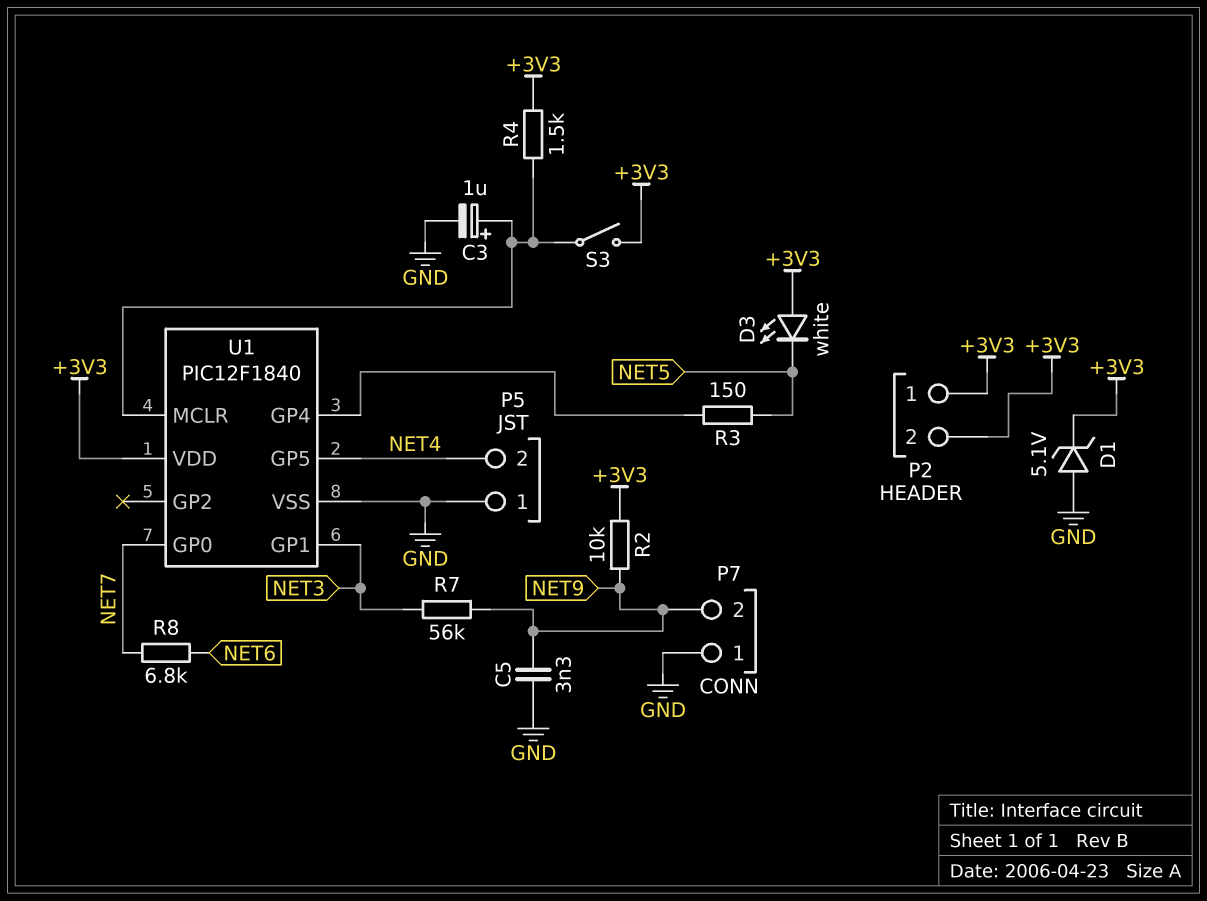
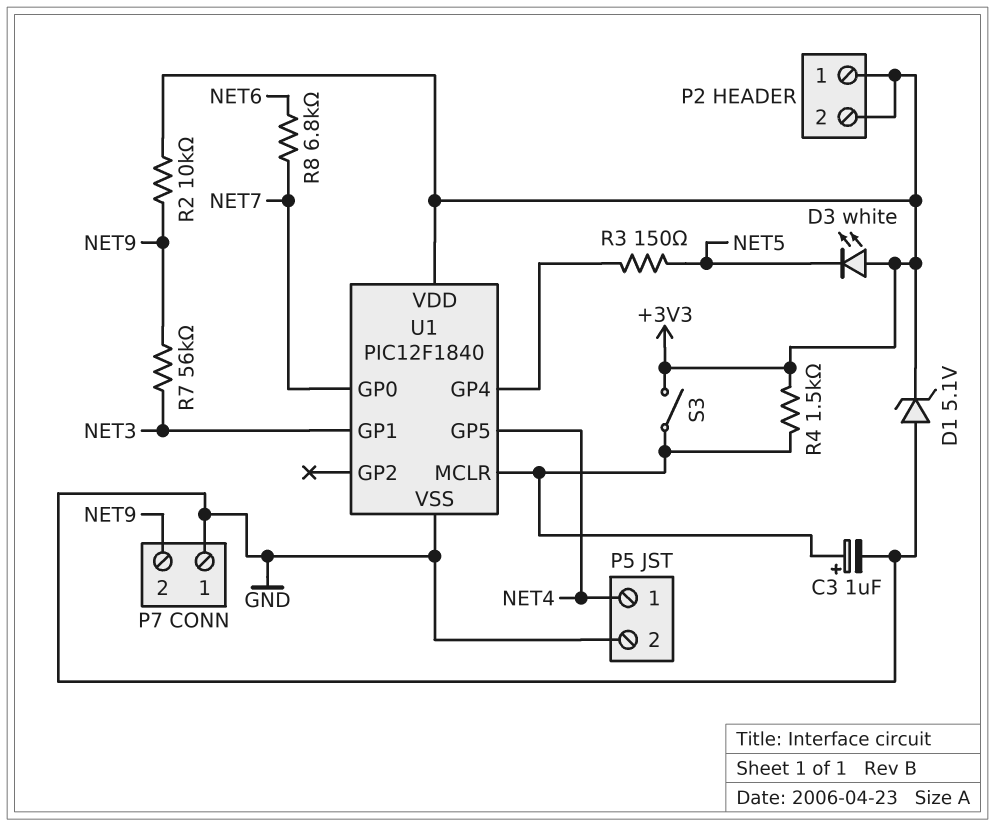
C5: 3.3nF (GND, NET9) -> none
P5 pin 1: GND -> NET4
P5 pin 2: NET4 -> GND

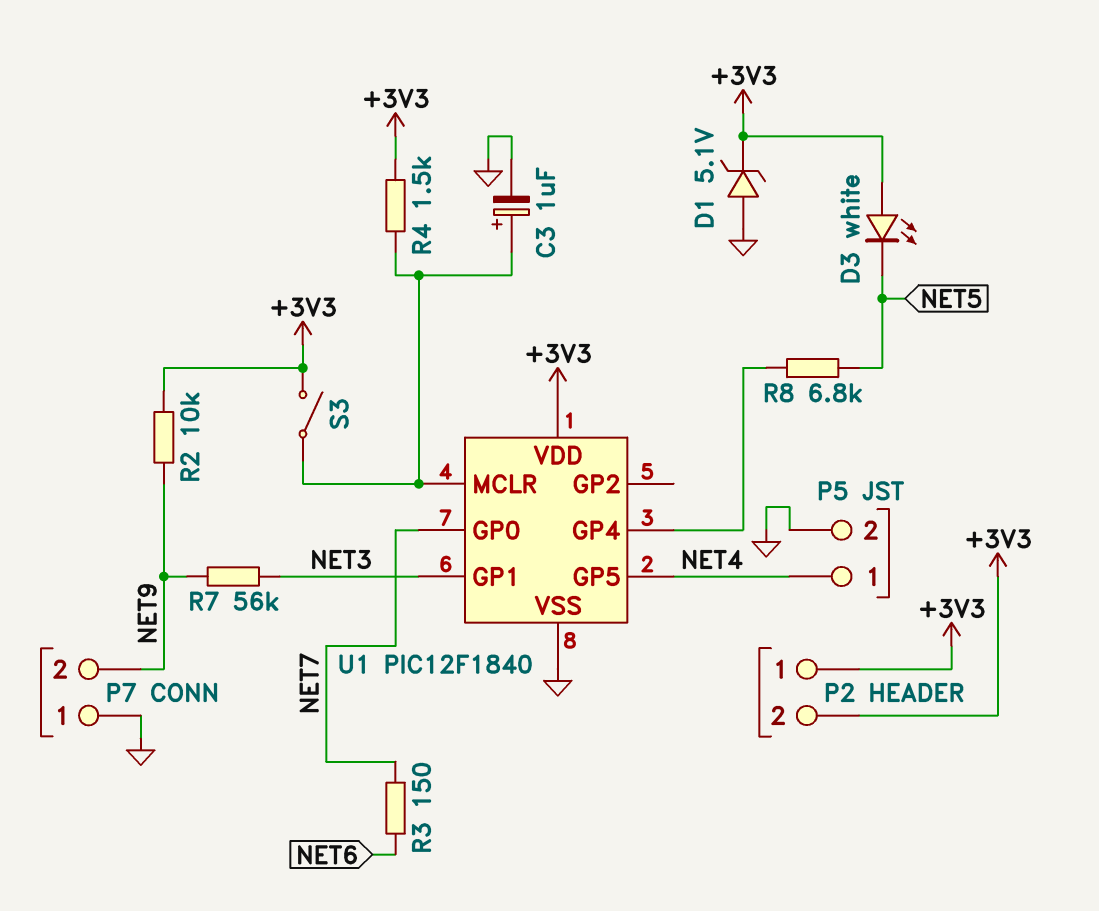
R3: 150 (NET5, U1/GP4) -> 150 (NET6, NET7)
R8: 6.8k (NET6, NET7) -> 6.8k (NET5, U1/GP4)

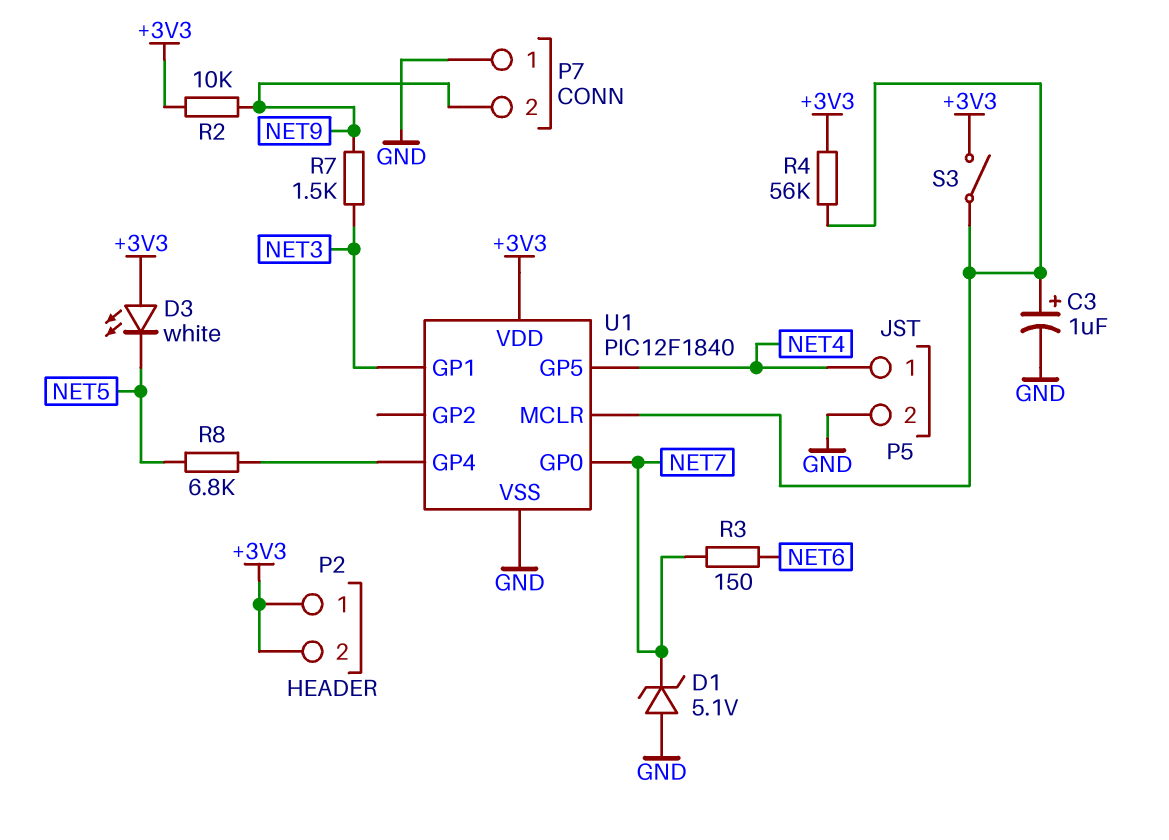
D1: zener 5.1V (A GND, K +3V3) -> zener 5.1V (A GND, K NET7)
R4: 1.5k (+3V3, U1/MCLR) -> 56k (+3V3, U1/MCLR)
R7: 56k (NET3, NET9) -> 1.5k (NET3, NET9)

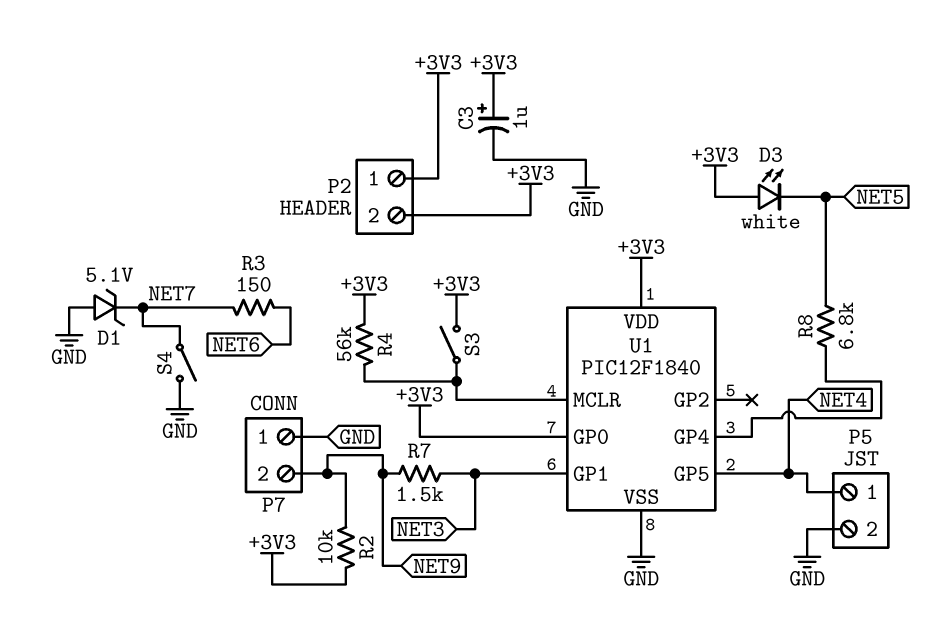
C3: 1uF (plus U1/MCLR, minus GND) -> 1uF (plus +3V3, minus GND)
S4: none -> switch (GND, NET7)
U1 pin GP0: NET7 -> +3V3

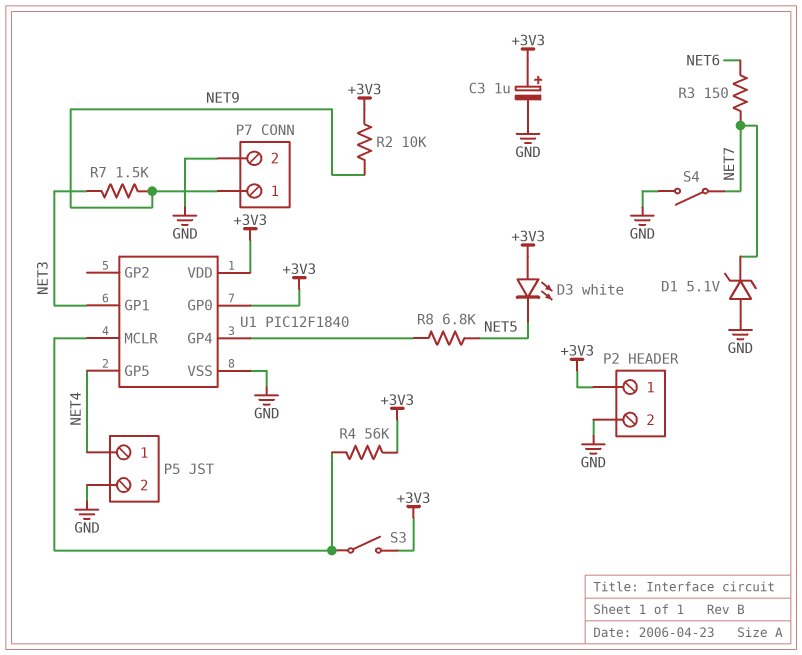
P2 pin 2: +3V3 -> GND
P7 pin 1: GND -> NET9
P7 pin 2: NET9 -> GND

